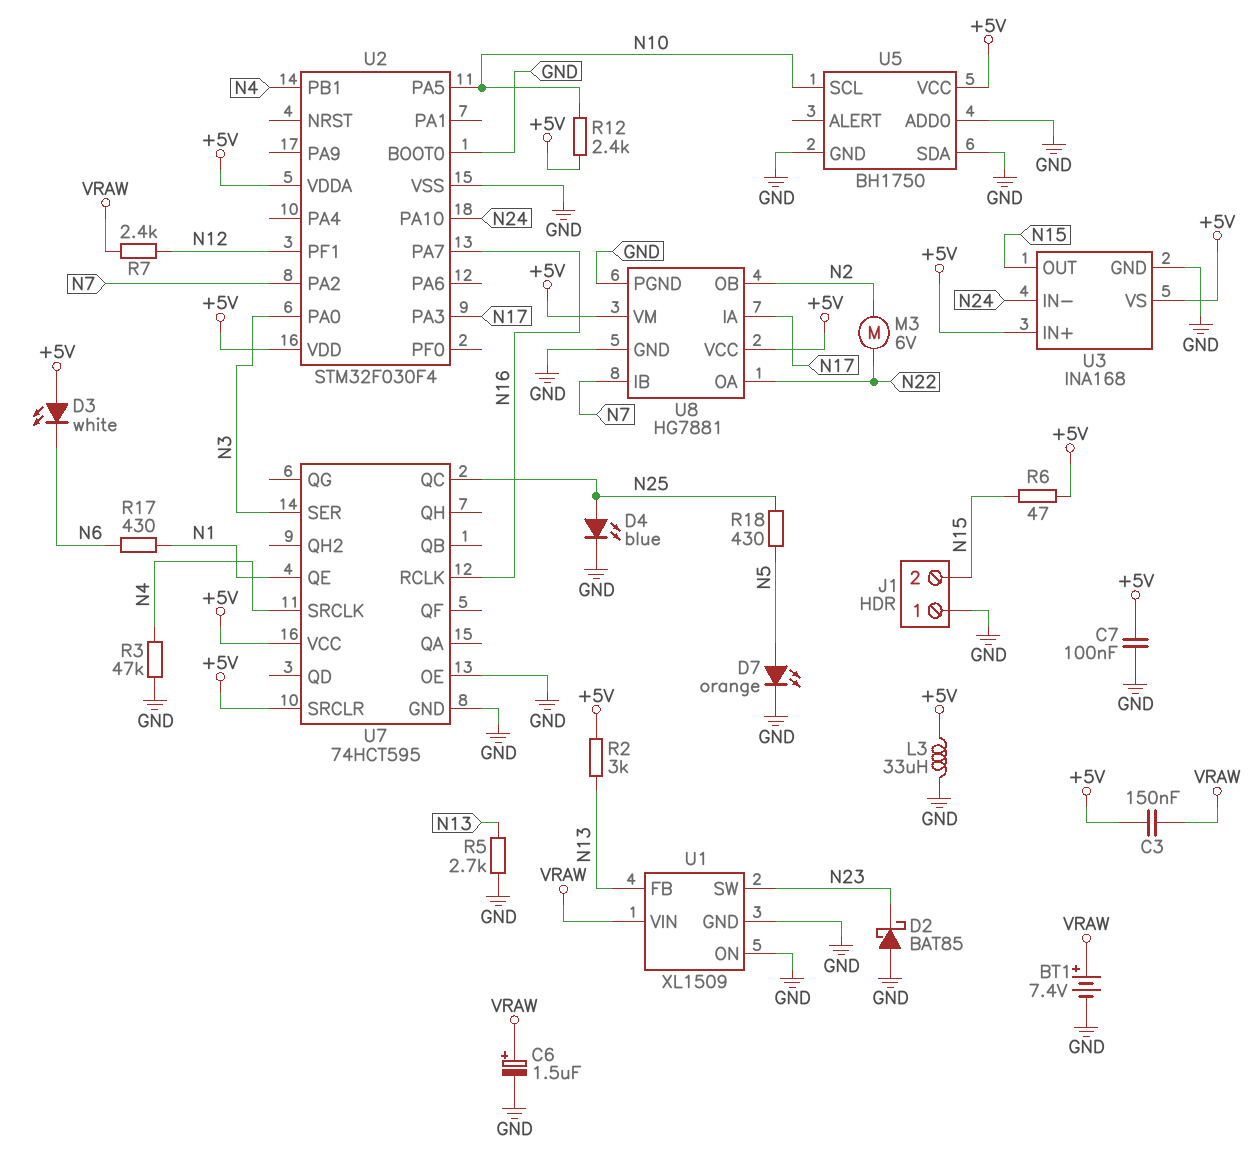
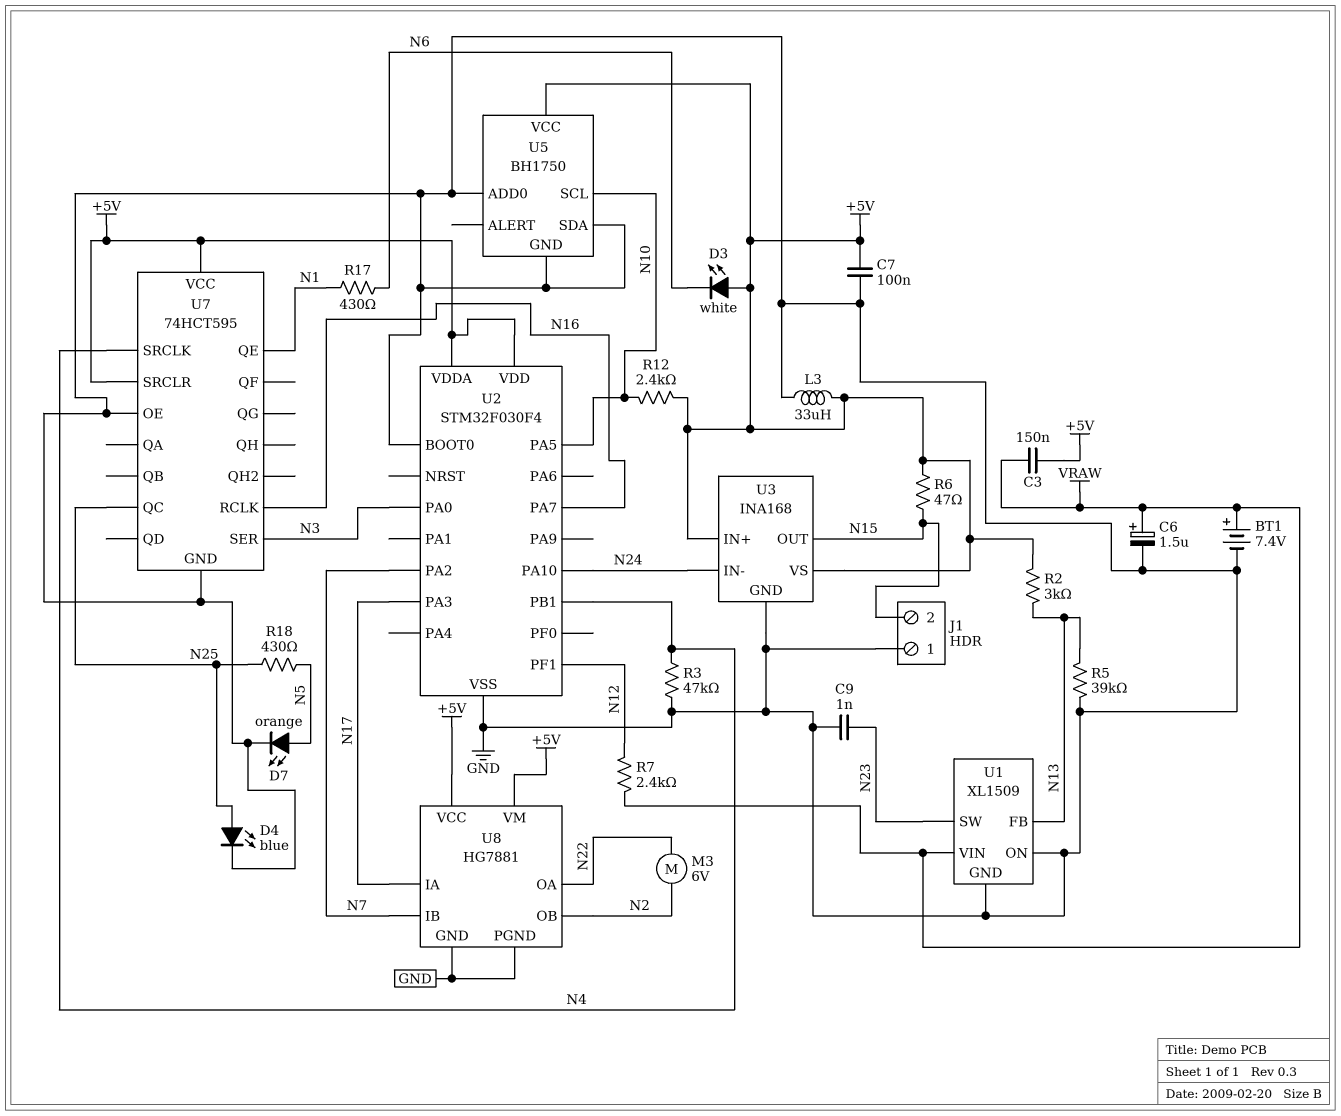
C9: none -> 1nF (GND, N23)
D2: schottky BAT85 (A GND, K N23) -> none
R5: 2.7k (GND, N13) -> 39k (GND, N13)

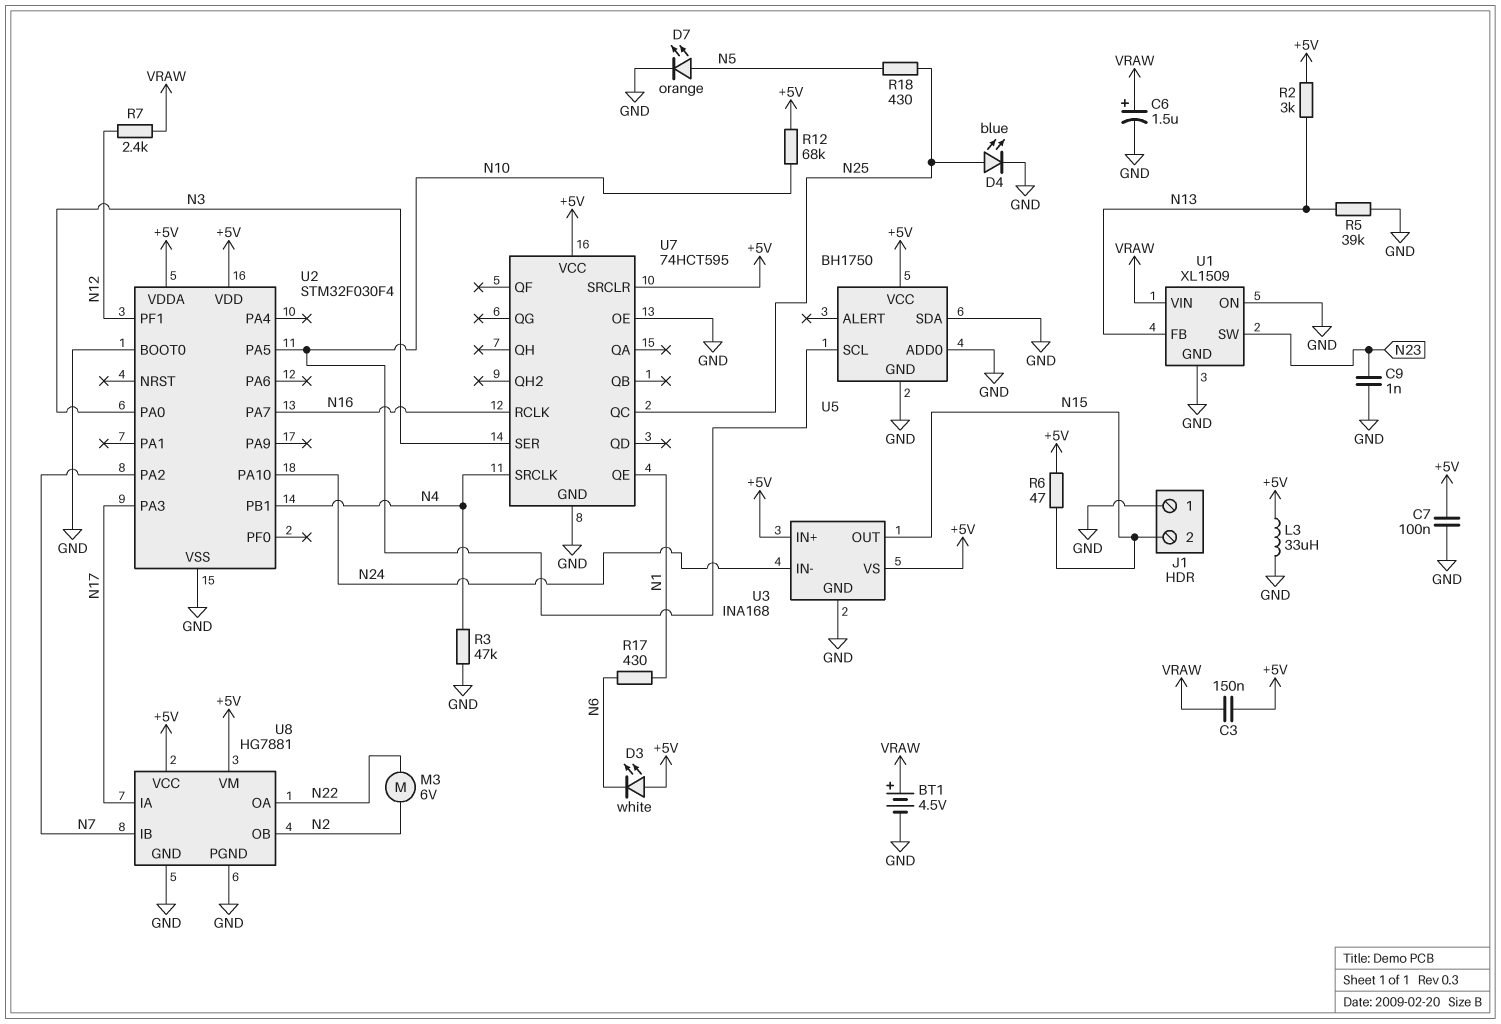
BT1: 7.4V (plus VRAW, minus GND) -> 4.5V (plus VRAW, minus GND)
R12: 2.4k (+5V, N10) -> 68k (+5V, N10)

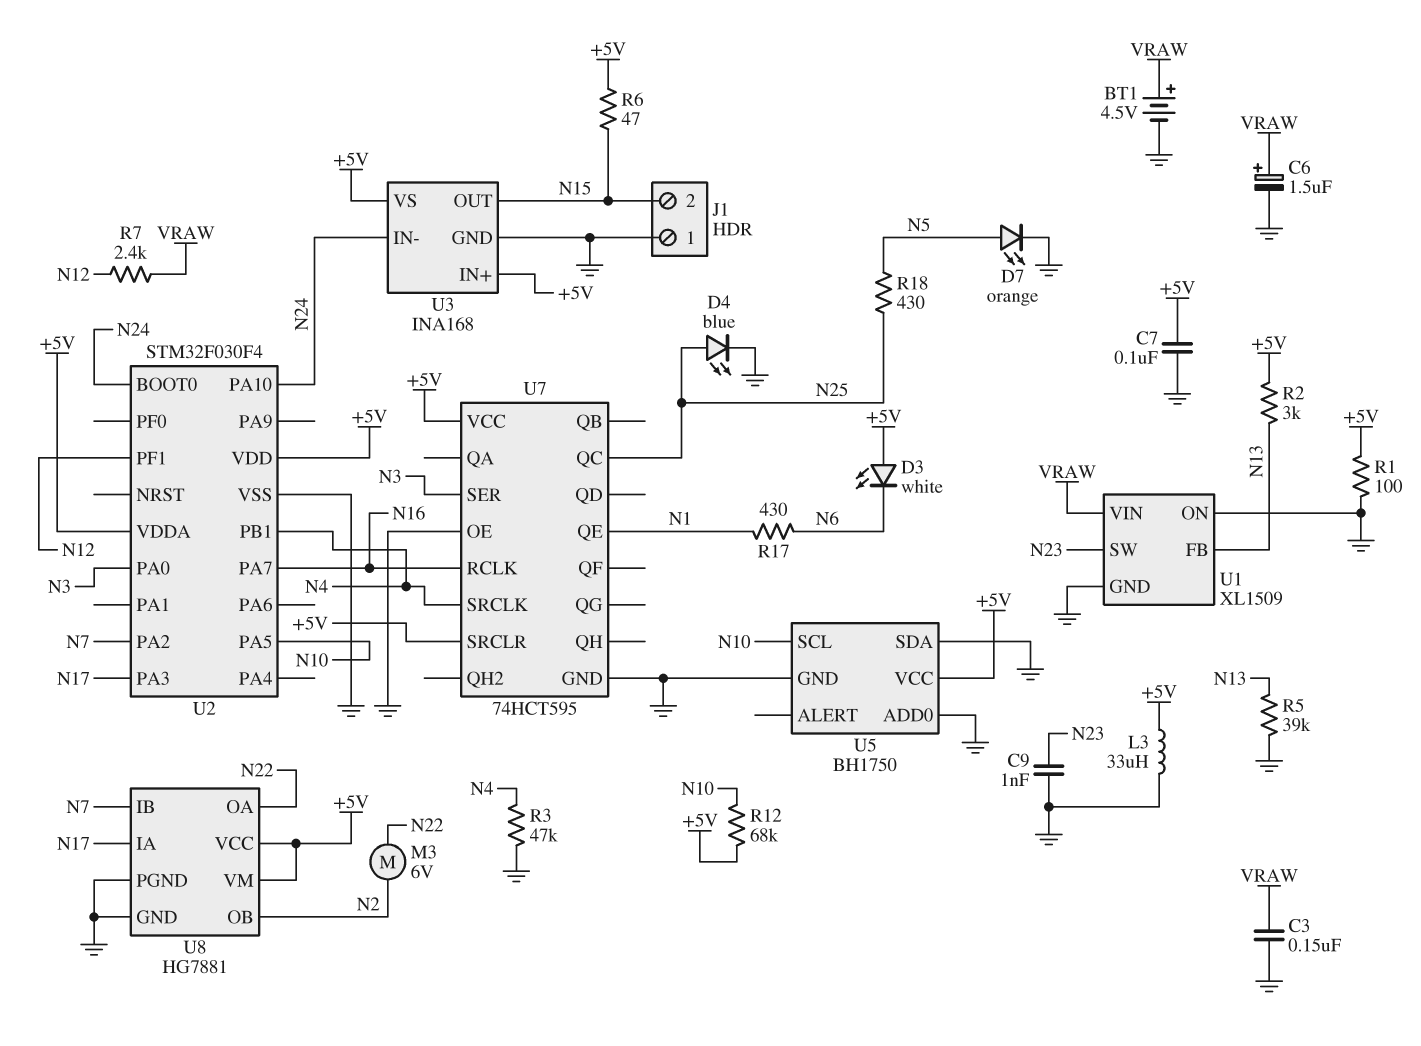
C3: 150nF (+5V, VRAW) -> 150nF (GND, VRAW)
R1: none -> 100 (+5V, GND)
U2 pin BOOT0: GND -> N24

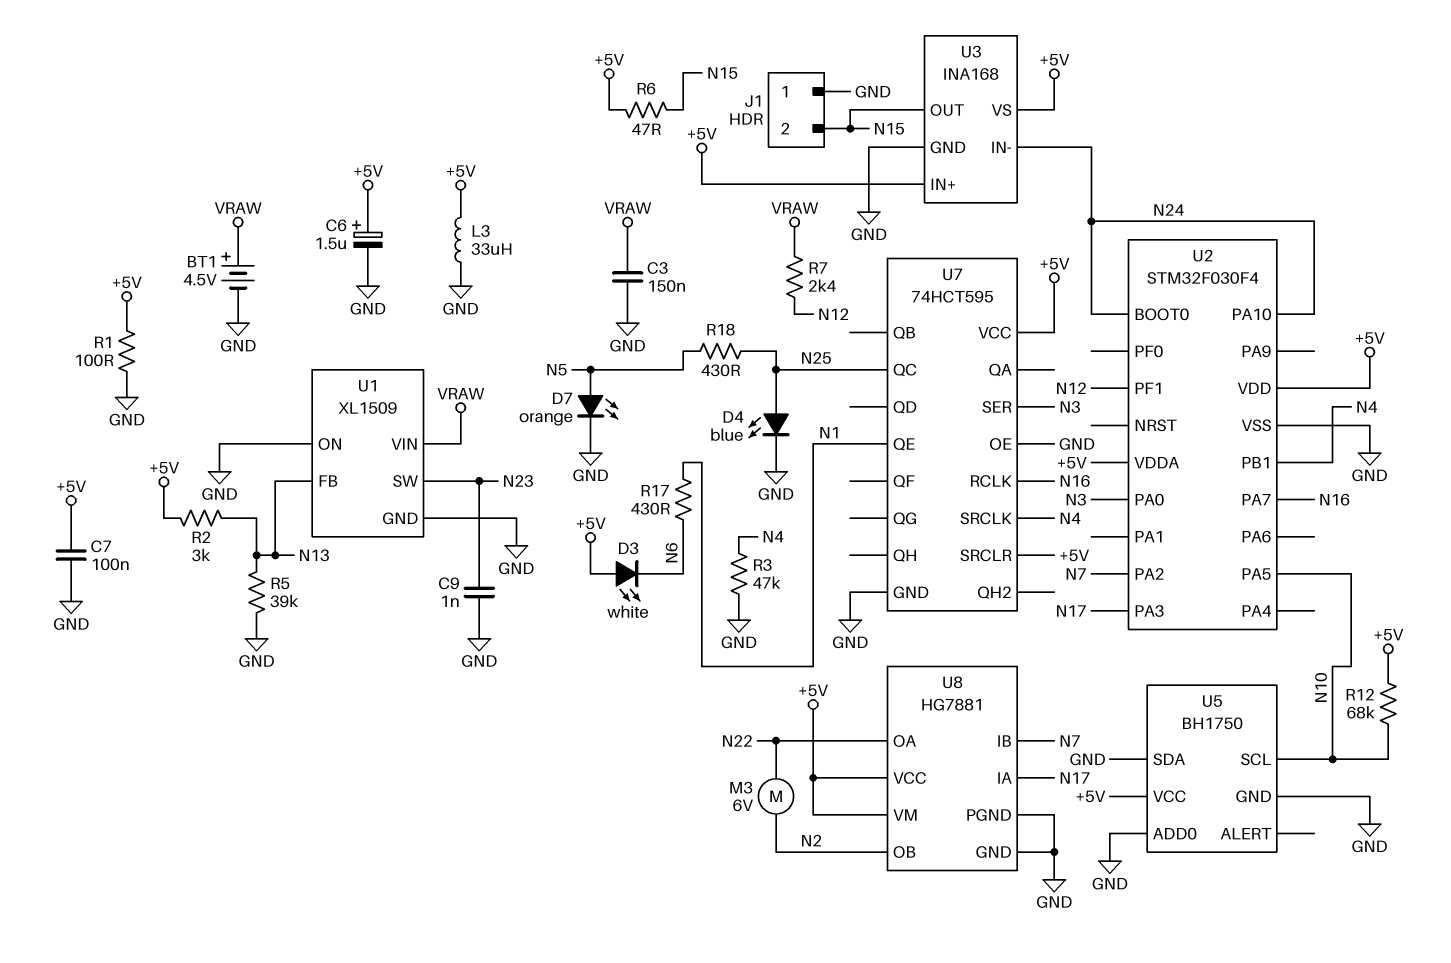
C6: 1.5uF (plus VRAW, minus GND) -> 1.5uF (plus +5V, minus GND)

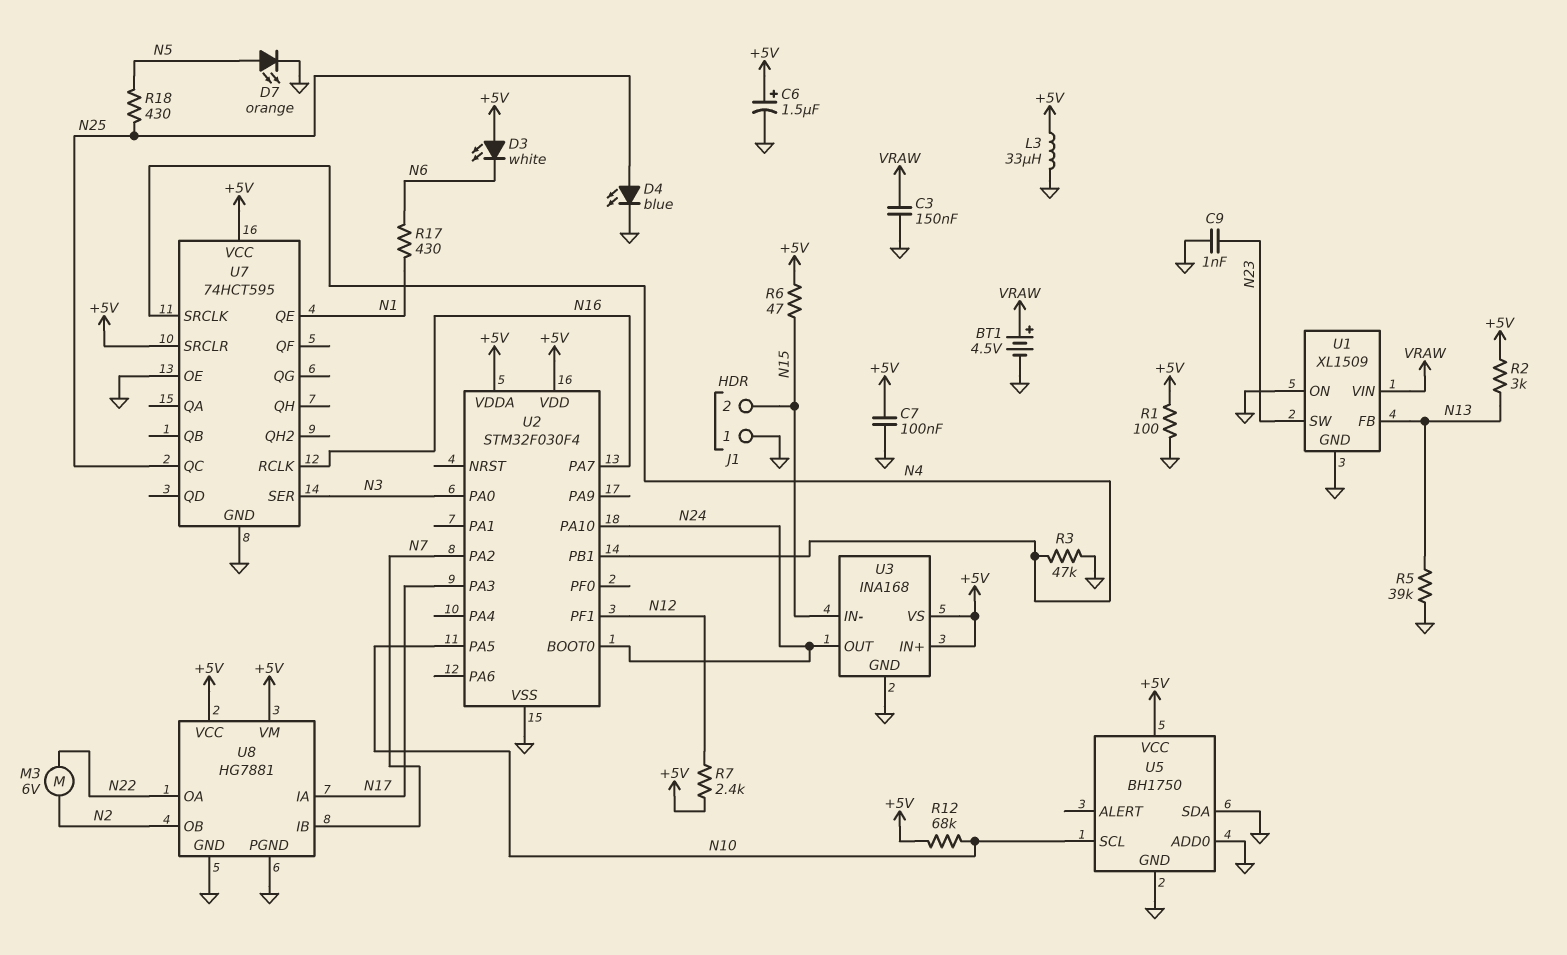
R7: 2.4k (N12, VRAW) -> 2.4k (+5V, N12)
U3 pin IN-: N24 -> N15
U3 pin OUT: N15 -> N24

